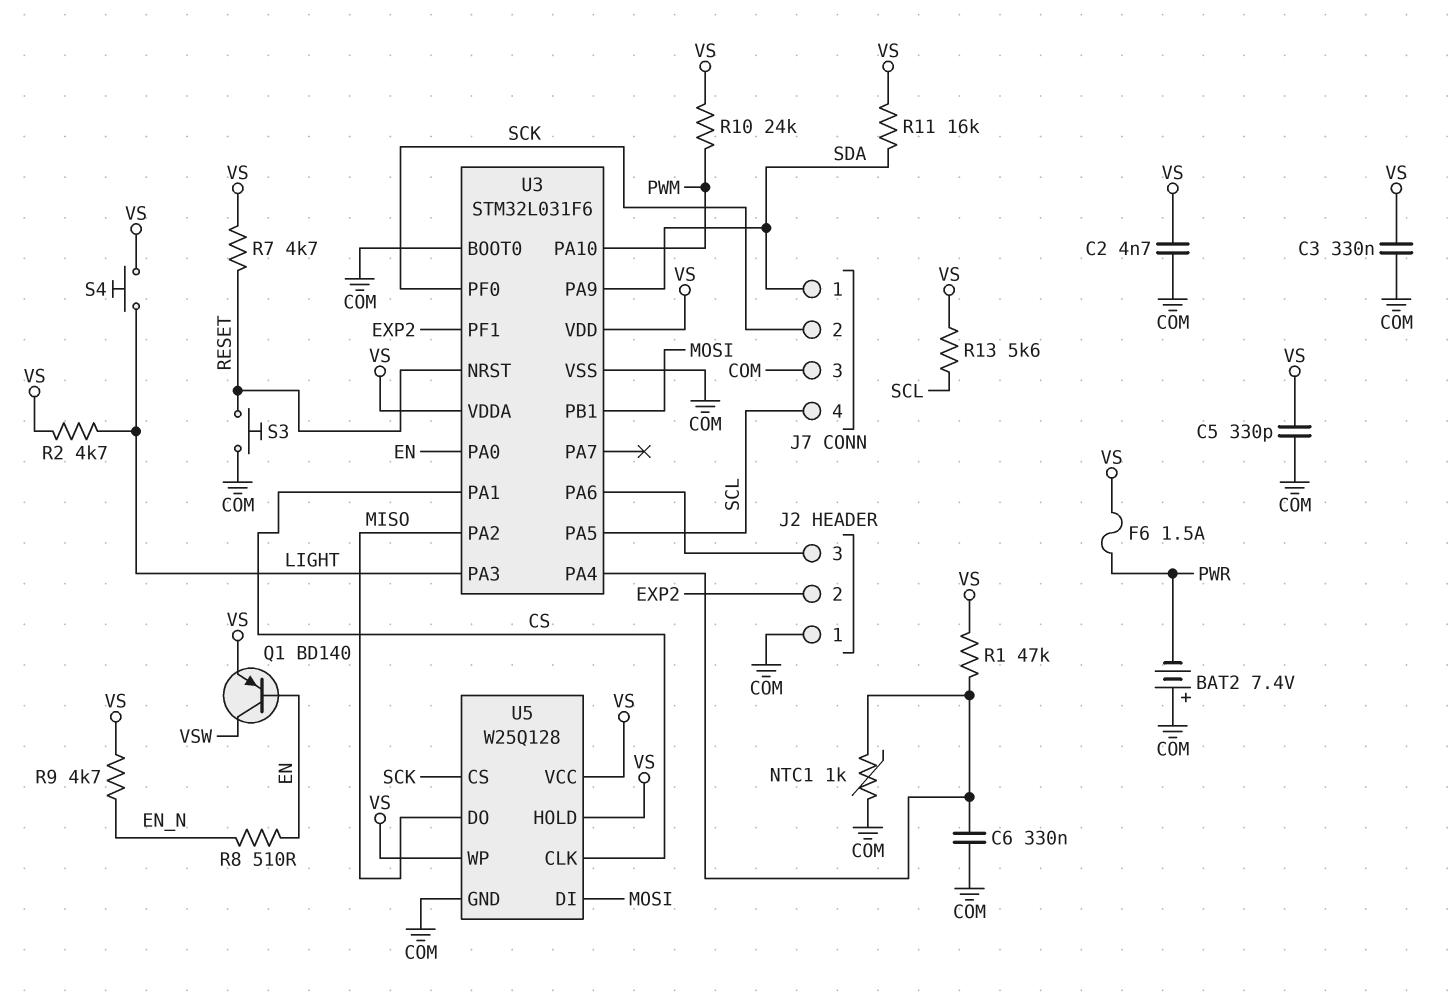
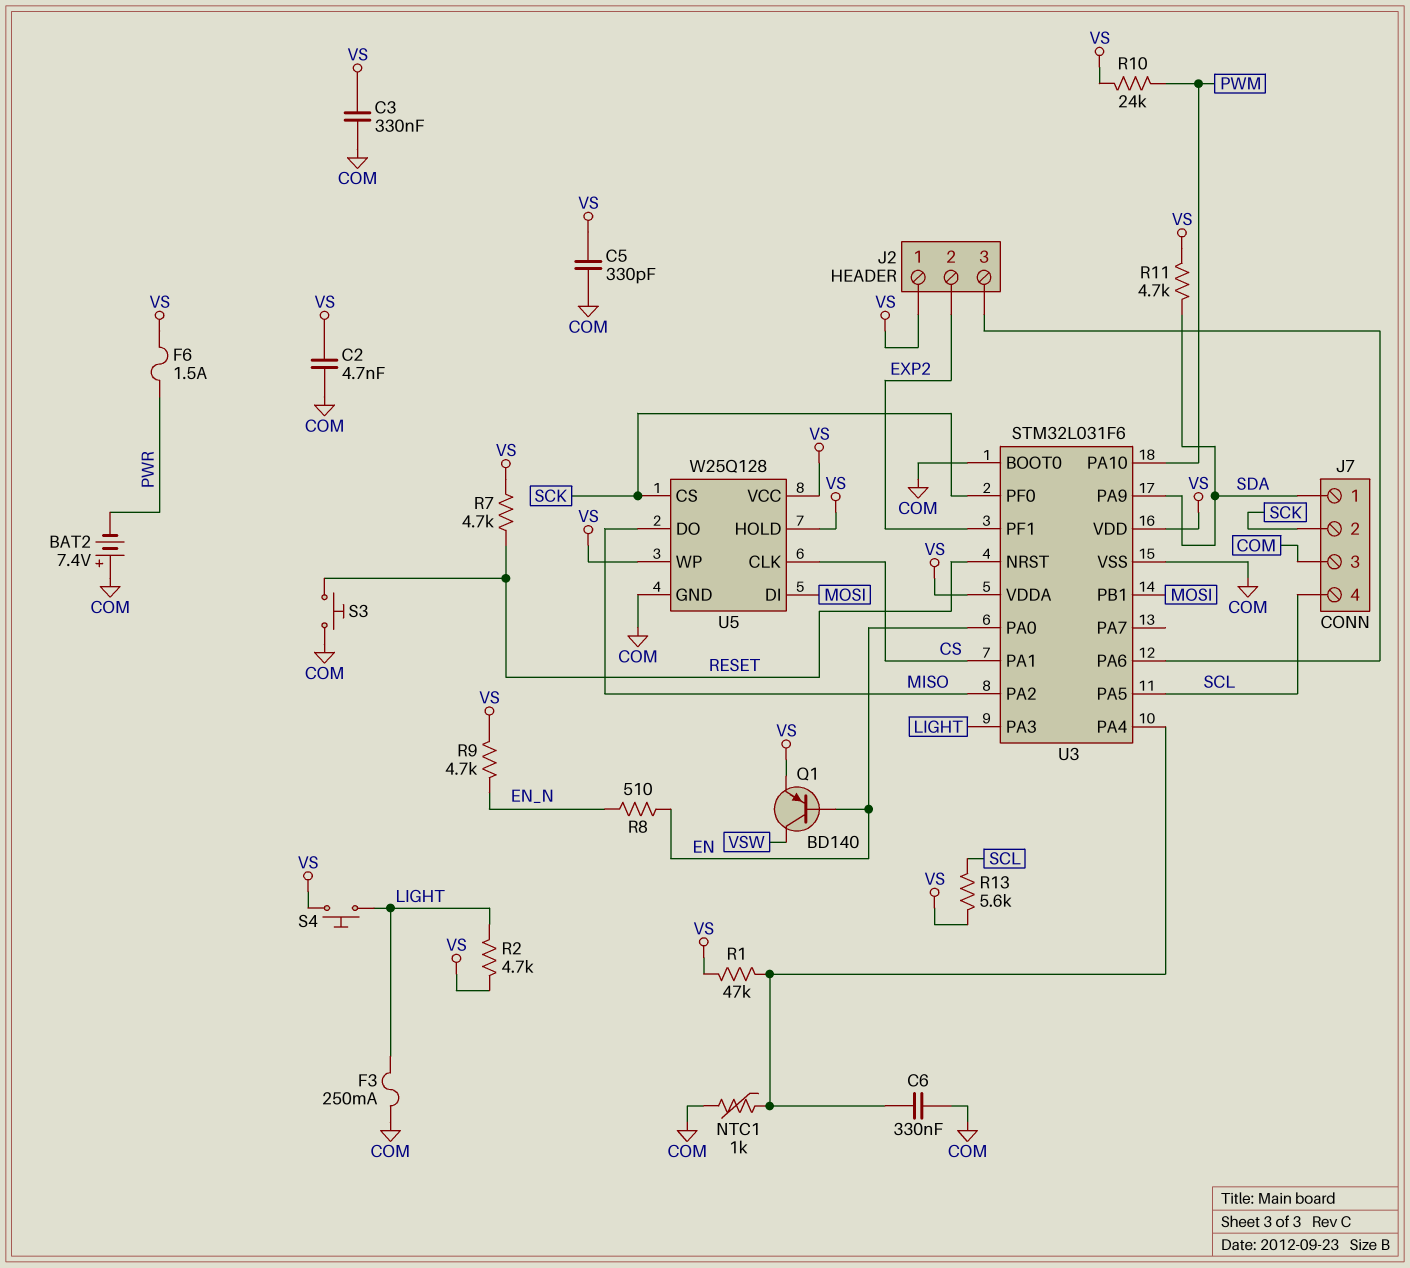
F3: none -> 250mA (COM, LIGHT)
J2 pin 1: COM -> VS
R11: 16k (SDA, VS) -> 4.7k (SDA, VS)

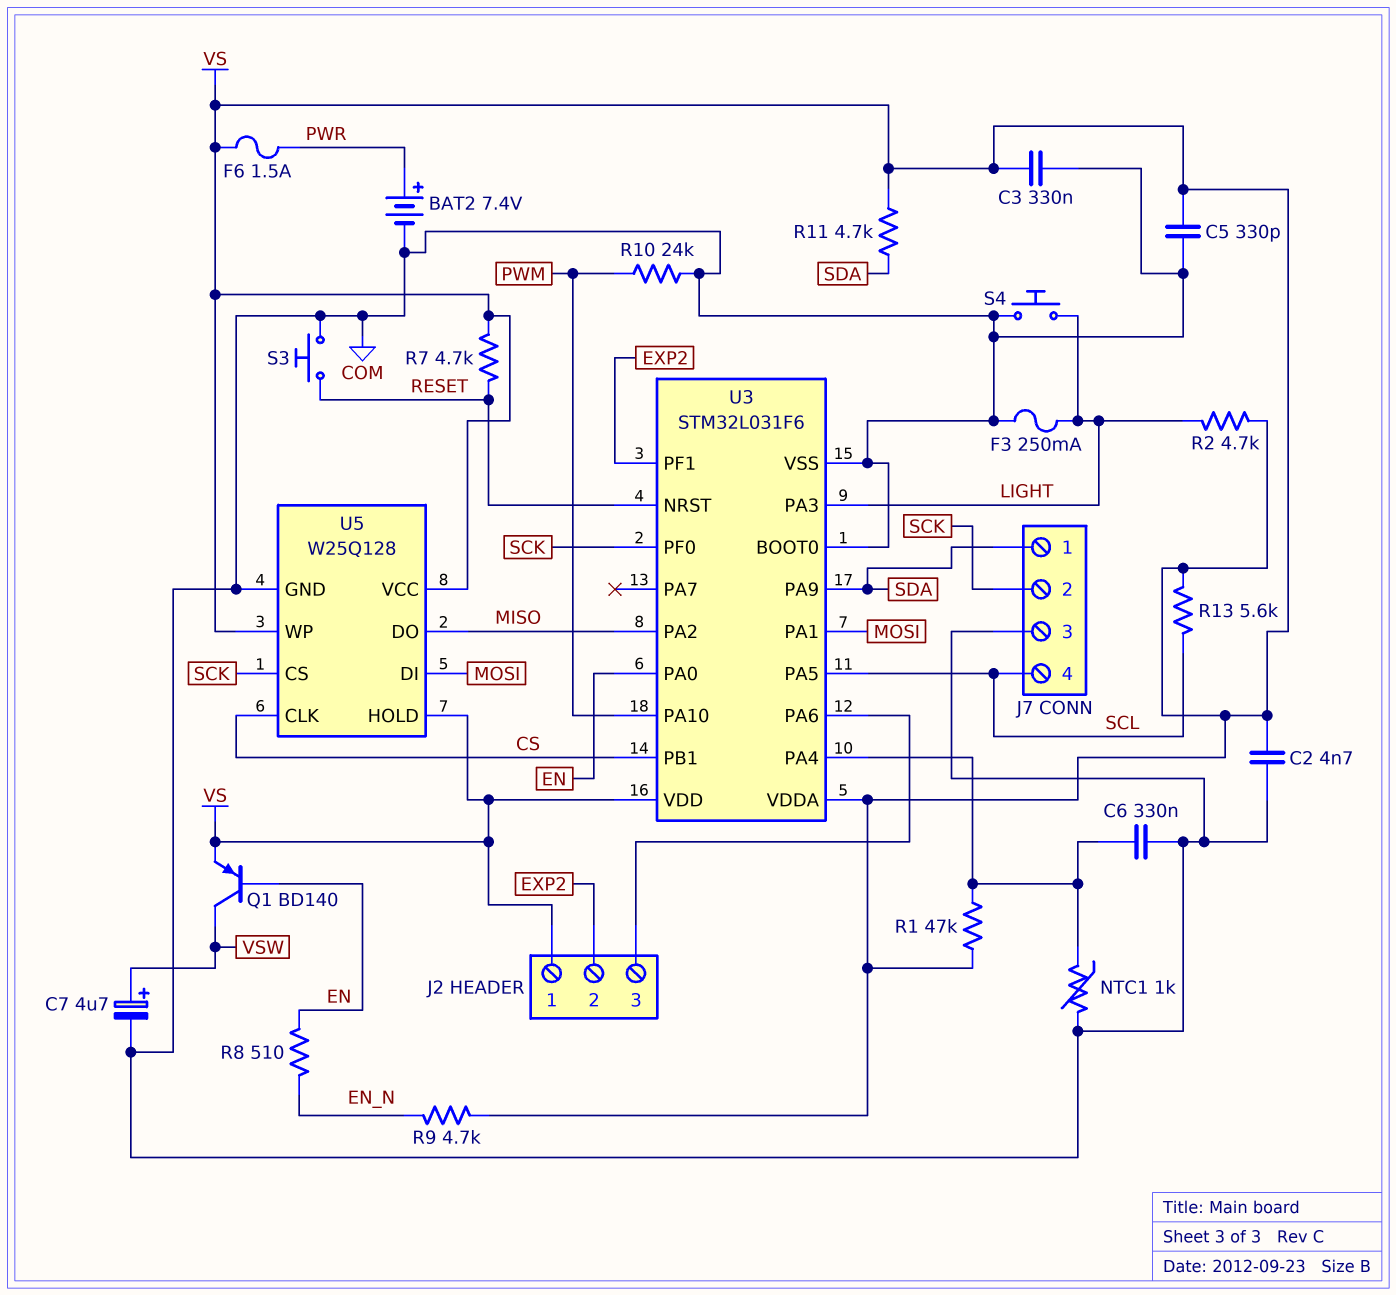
BAT2: 7.4V (plus COM, minus PWR) -> 7.4V (plus PWR, minus COM)
C7: none -> 4.7uF (plus VSW, minus COM)
R10: 24k (PWM, VS) -> 24k (COM, PWM)
S4: button (LIGHT, VS) -> button (COM, LIGHT)
U3 pin PA1: CS -> MOSI
U3 pin PB1: MOSI -> CS

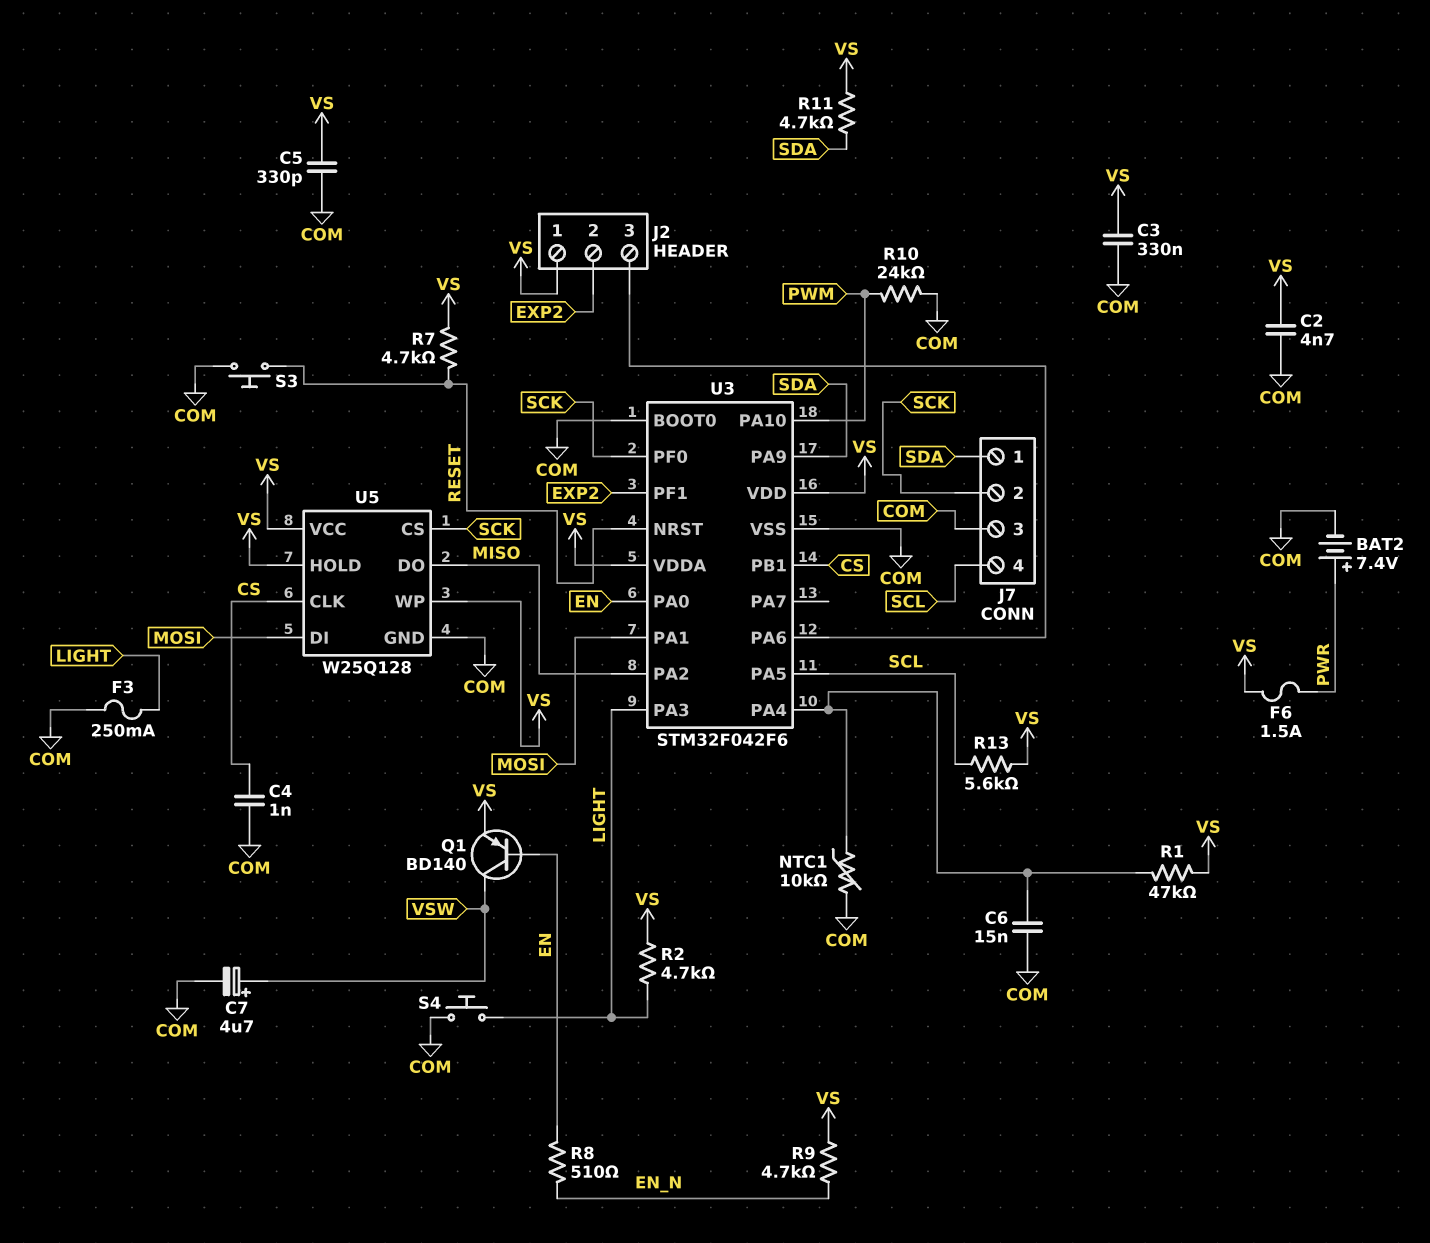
C4: none -> 1nF (COM, CS)
C6: 330nF (COM, U3/PA4) -> 15nF (COM, U3/PA4)
NTC1: 1k (COM, U3/PA4) -> 10k (COM, U3/PA4)
U3: STM32L031F6 -> STM32F042F6

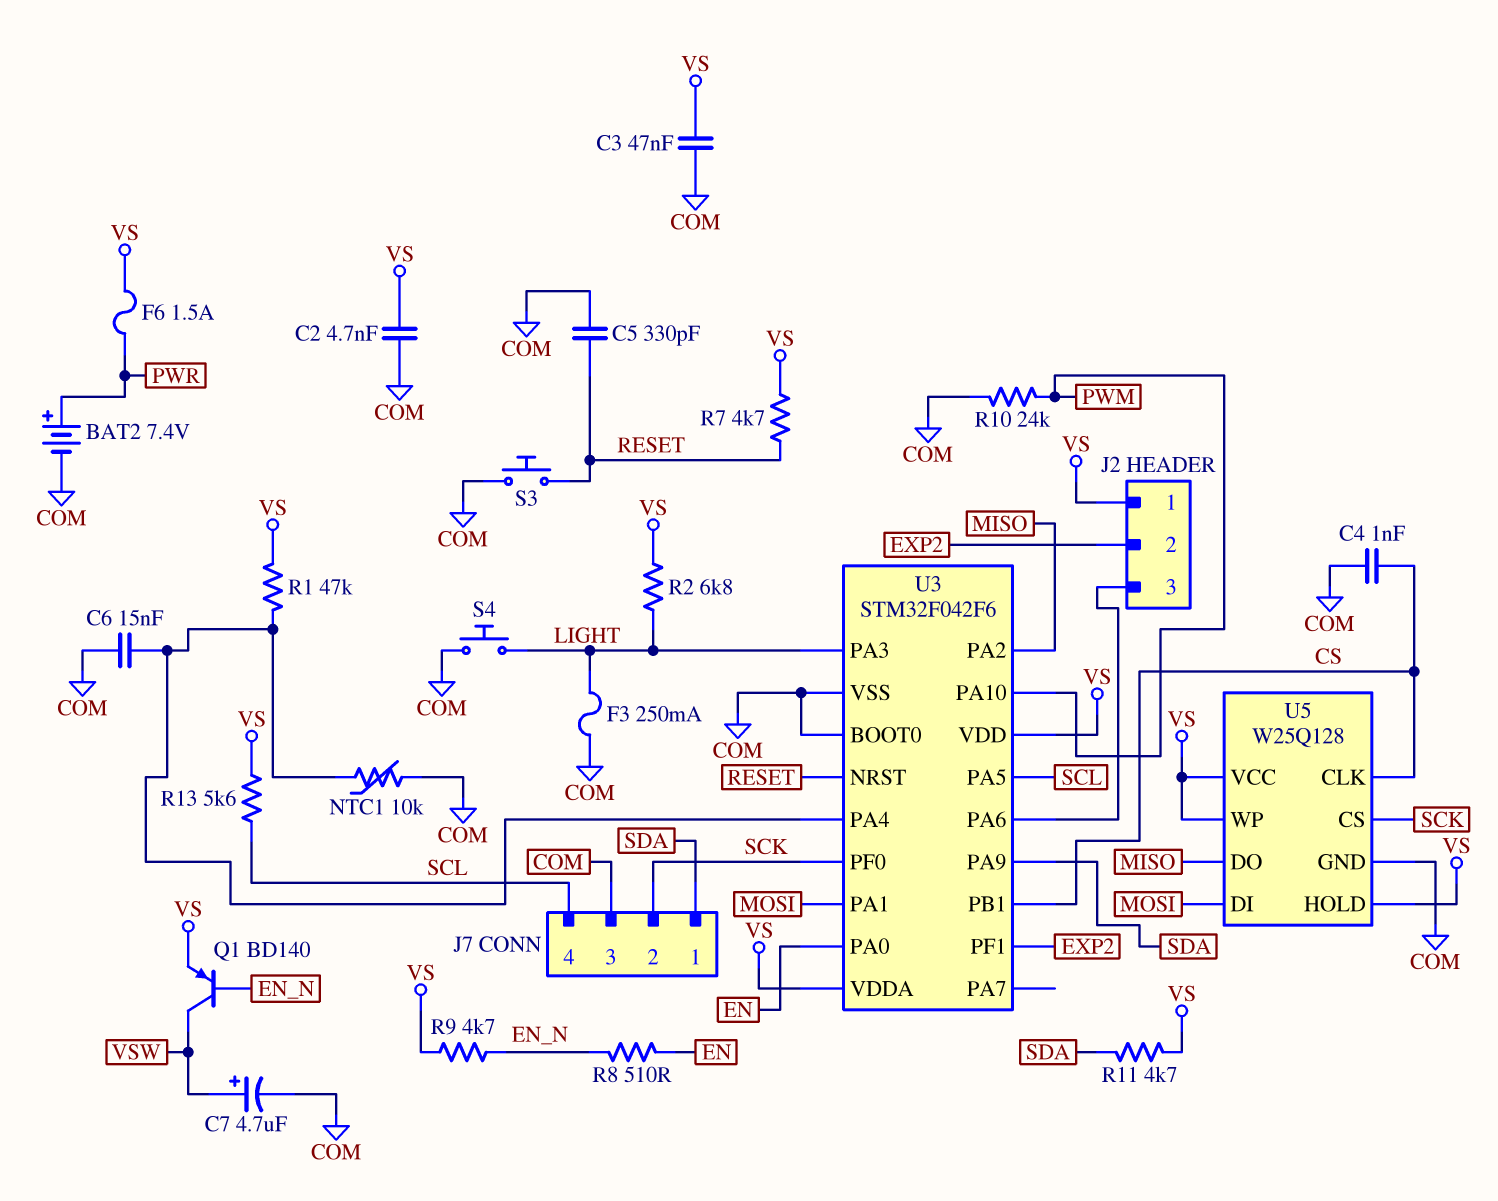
C3: 330nF (COM, VS) -> 47nF (COM, VS)
C5: 330pF (COM, VS) -> 330pF (COM, RESET)
Q1: PNP BD140 (B EN, C VSW, E VS) -> PNP BD140 (B EN_N, C VSW, E VS)
R2: 4.7k (LIGHT, VS) -> 6.8k (LIGHT, VS)

